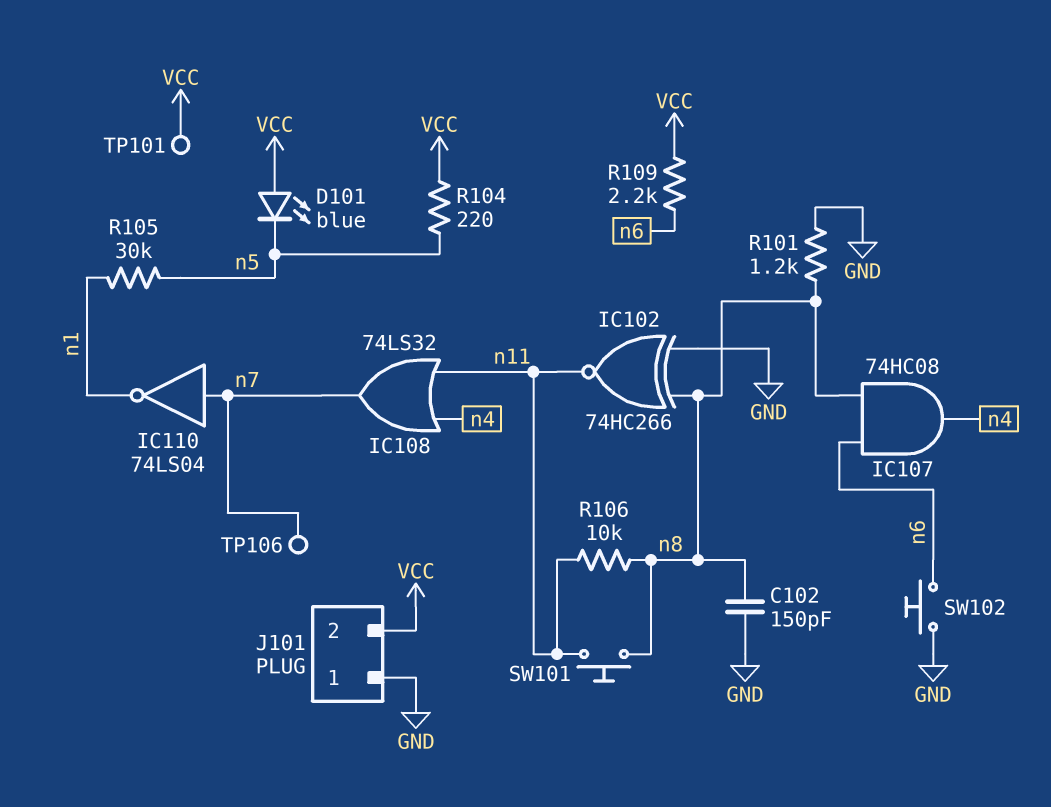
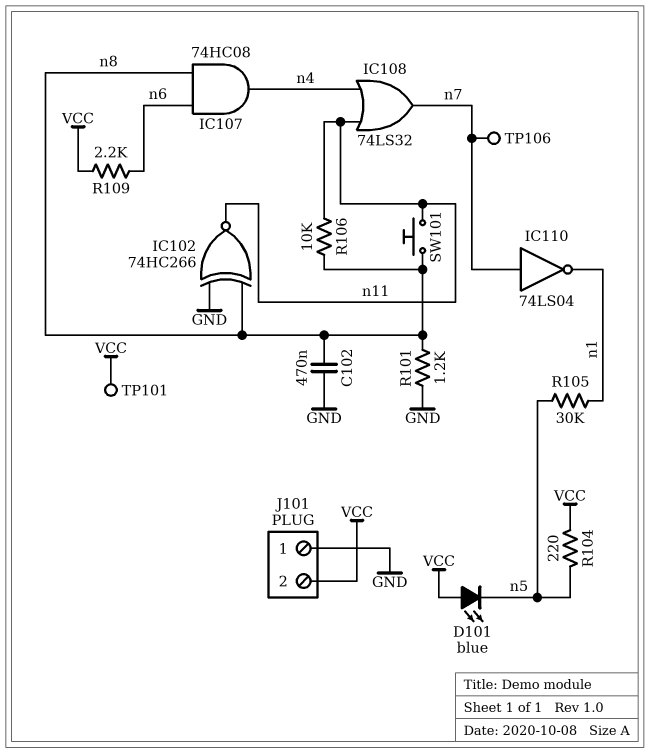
C102: 150pF (GND, n8) -> 470nF (GND, n8)
SW102: button (GND, n6) -> none

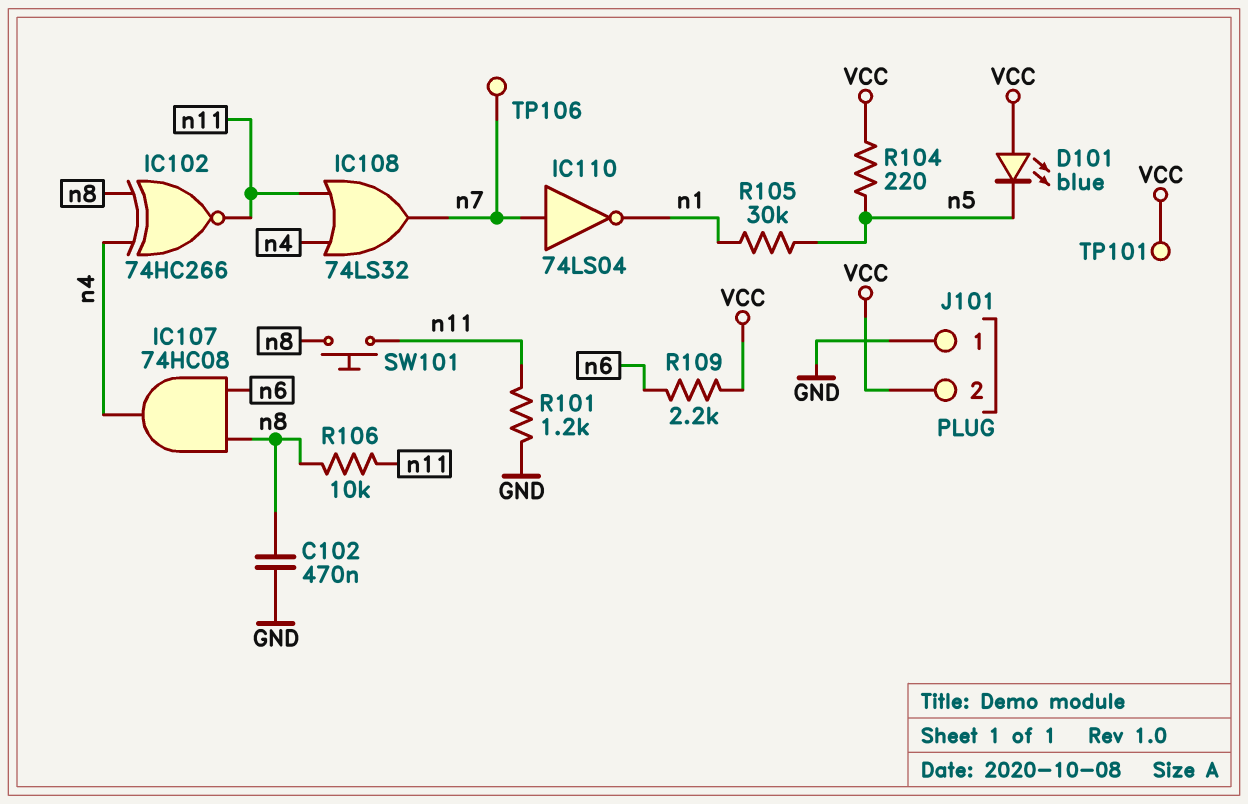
IC102: XNOR 74HC266 (in GND, in n8, out n11) -> XNOR 74HC266 (in n4, in n8, out n11)
R101: 1.2k (GND, n8) -> 1.2k (GND, n11)

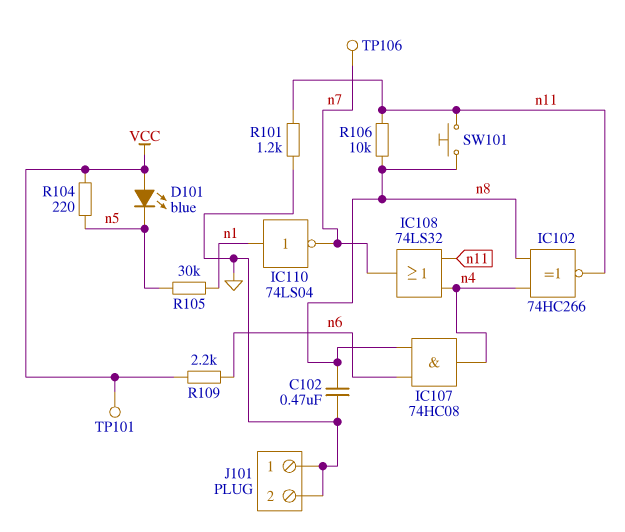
IC110: NOT 74LS04 (in n7, out n1) -> NOT 74LS04 (in n1, out n7)
J101 pin 2: VCC -> GND

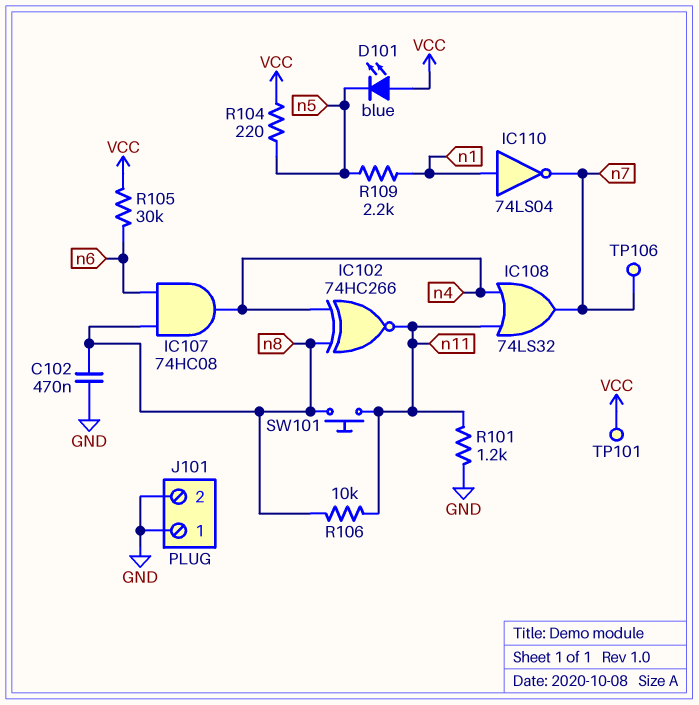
R105: 30k (n1, n5) -> 30k (VCC, n6)
R109: 2.2k (VCC, n6) -> 2.2k (n1, n5)

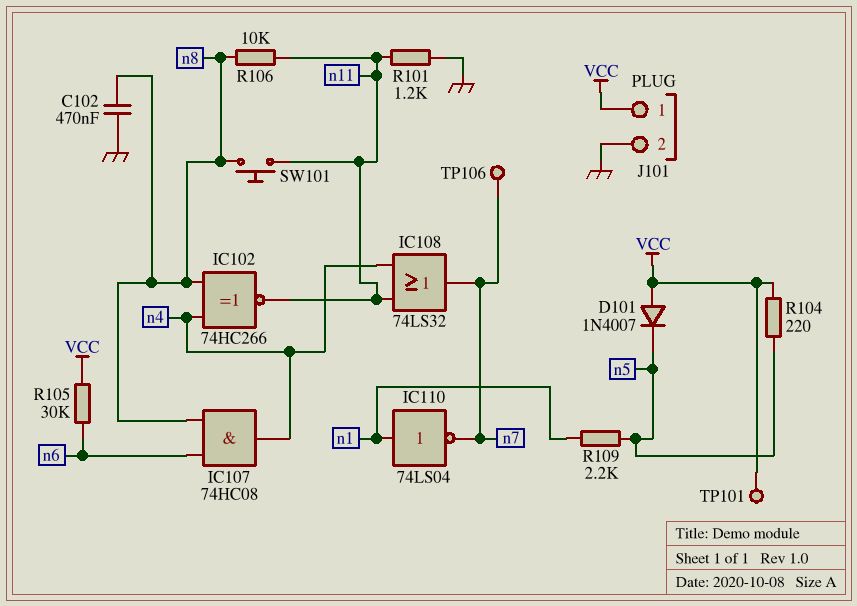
D101: LED blue (A VCC, K n5) -> diode 1N4007 (A VCC, K n5)
J101 pin 1: GND -> VCC

